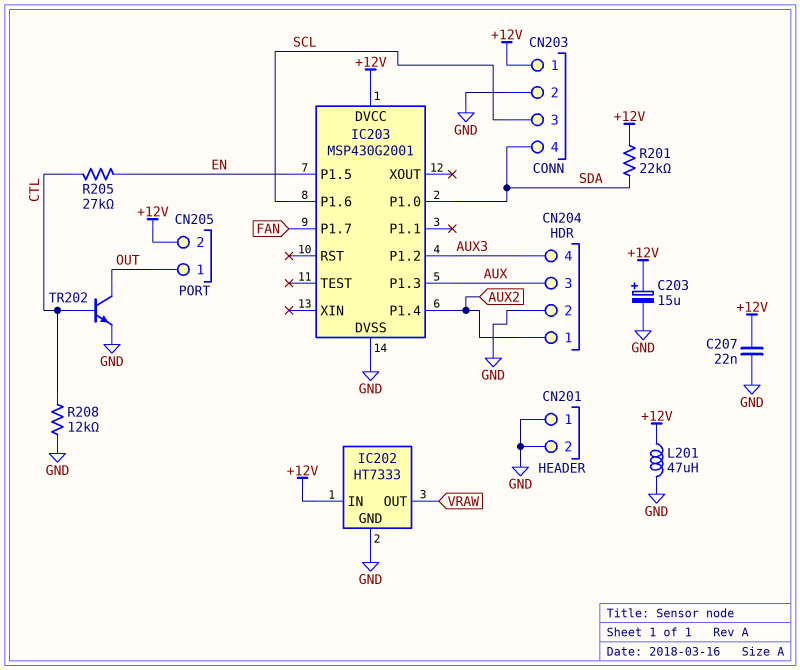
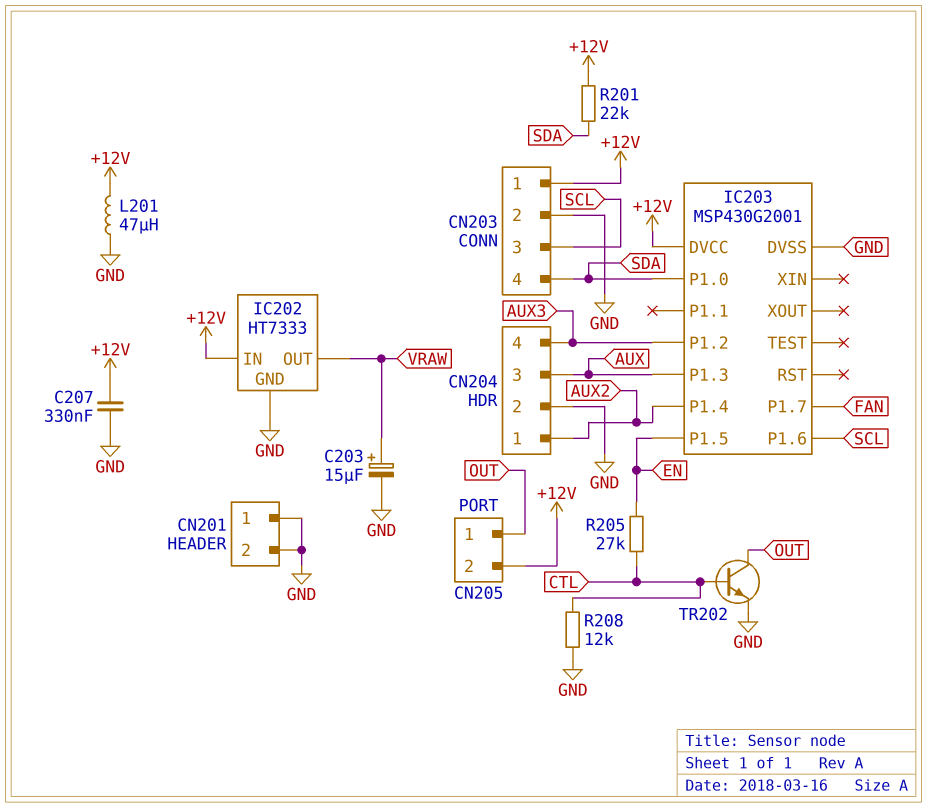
C203: 15uF (plus +12V, minus GND) -> 15uF (plus VRAW, minus GND)
C207: 22nF (+12V, GND) -> 330nF (+12V, GND)

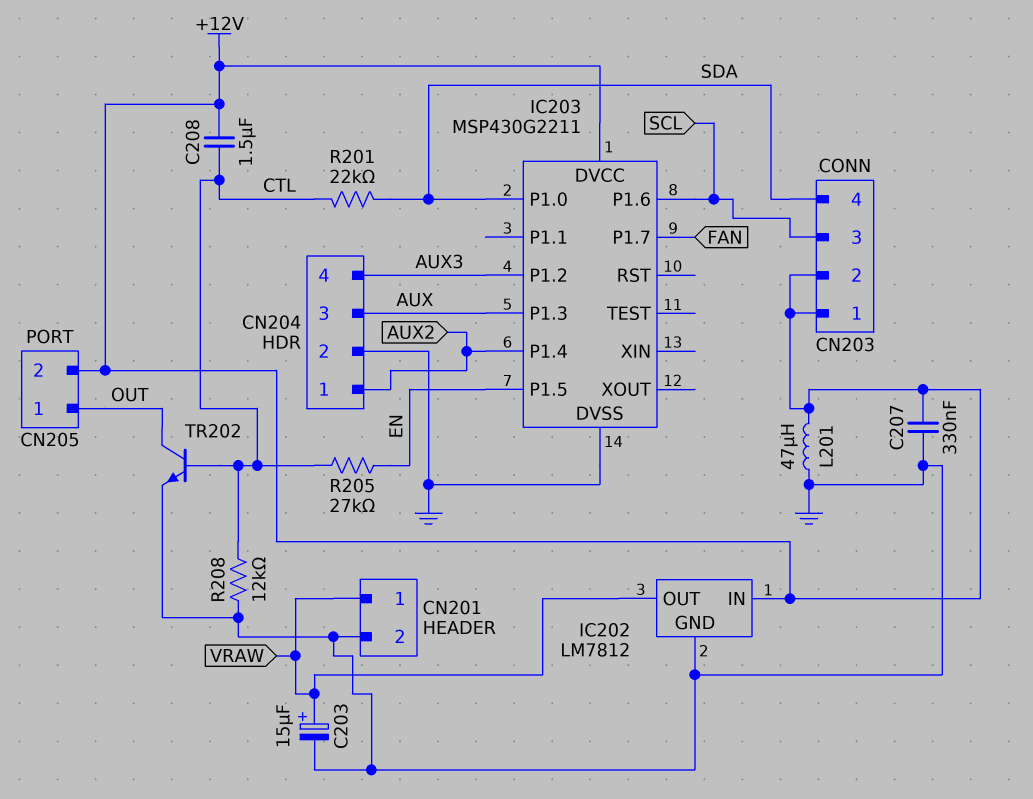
C208: none -> 1.5uF (+12V, CTL)
CN201 pin 1: GND -> VRAW
CN203 pin 2: GND -> +12V
IC202: HT7333 -> LM7812
IC203: MSP430G2001 -> MSP430G2211
R201: 22k (+12V, SDA) -> 22k (CTL, SDA)

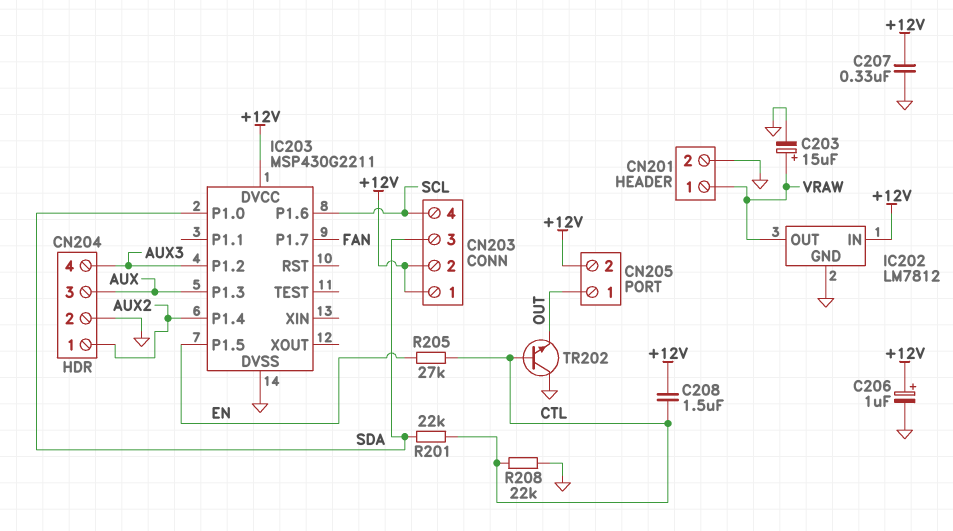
C206: none -> 1uF (plus +12V, minus GND)
CN203 pin 3: SCL -> SDA
CN203 pin 4: SDA -> SCL
L201: 47uH (+12V, GND) -> none
R208: 12k (CTL, GND) -> 22k (CTL, GND)
TR202: NPN (B CTL, C OUT, E GND) -> NPN (B CTL, C GND, E OUT)

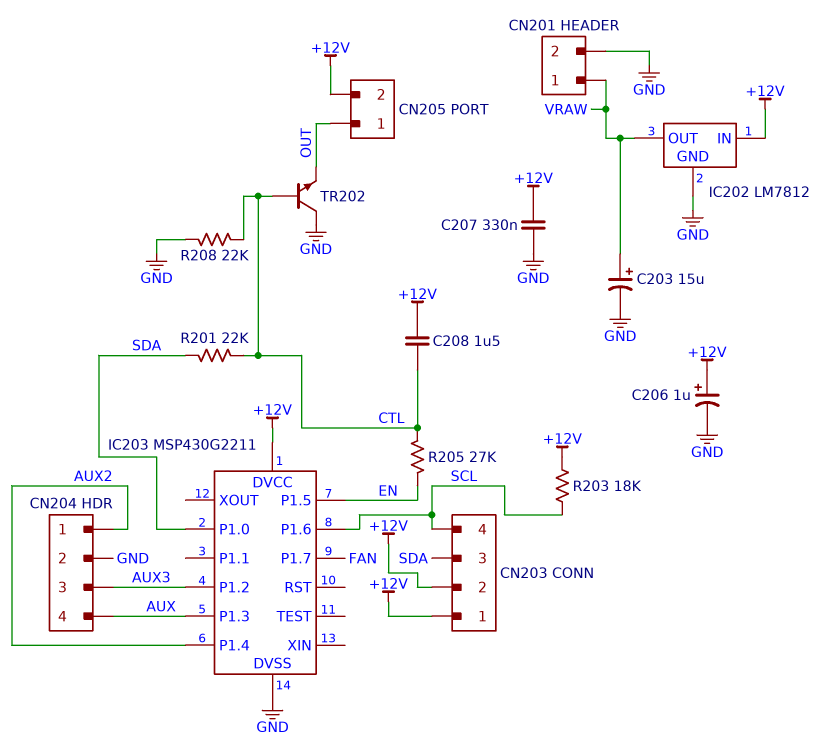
CN204 pin 3: AUX -> AUX3
CN204 pin 4: AUX3 -> AUX
R203: none -> 18k (+12V, SCL)

